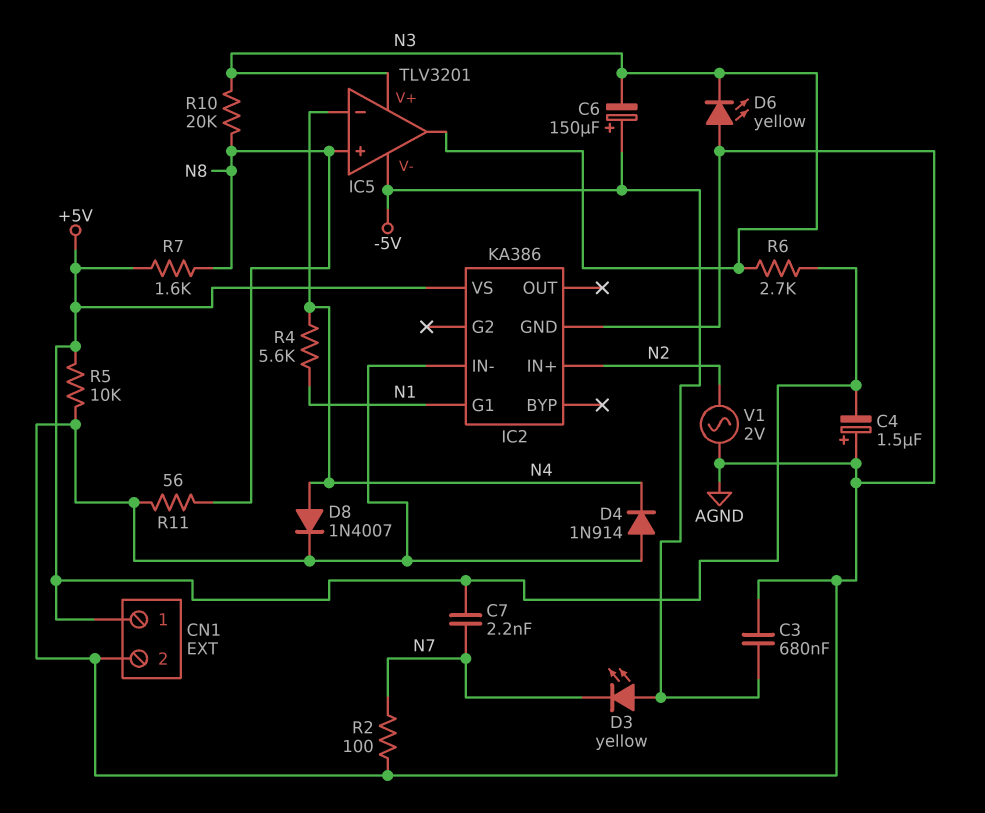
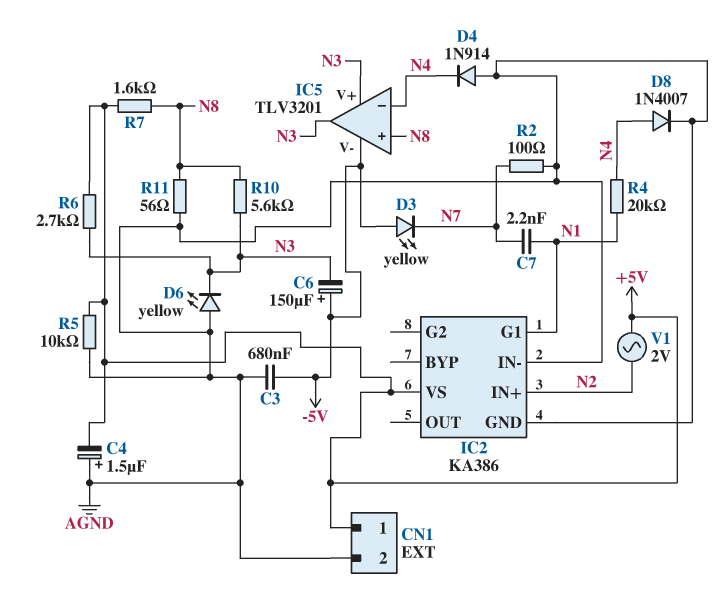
C7: 2.2nF (+5V, N7) -> 2.2nF (N1, N7)
R4: 5.6k (N1, N4) -> 20k (N1, N4)
R10: 20k (N3, N8) -> 5.6k (N3, N8)
V1: AC 2V (AGND, N2) -> AC 2V (+5V, N2)

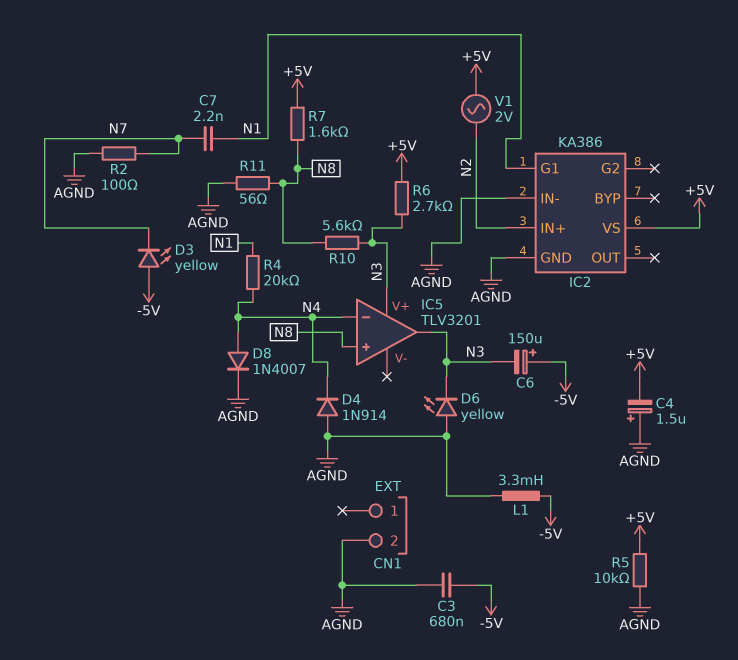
CN1 pin 1: +5V -> none
IC5 pin V-: -5V -> none
L1: none -> 3.3mH (-5V, AGND)

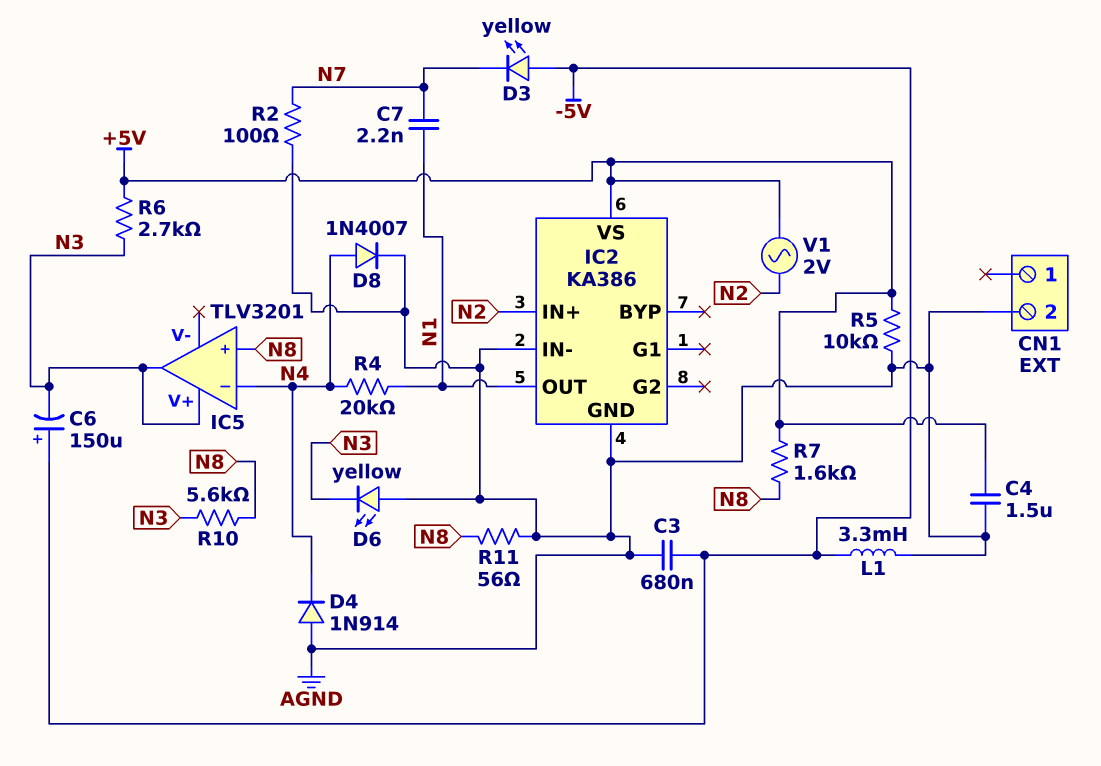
C4: 1.5uF (plus AGND, minus +5V) -> 1.5uF (+5V, AGND)
IC2 pin G1: N1 -> none
IC2 pin OUT: none -> N1

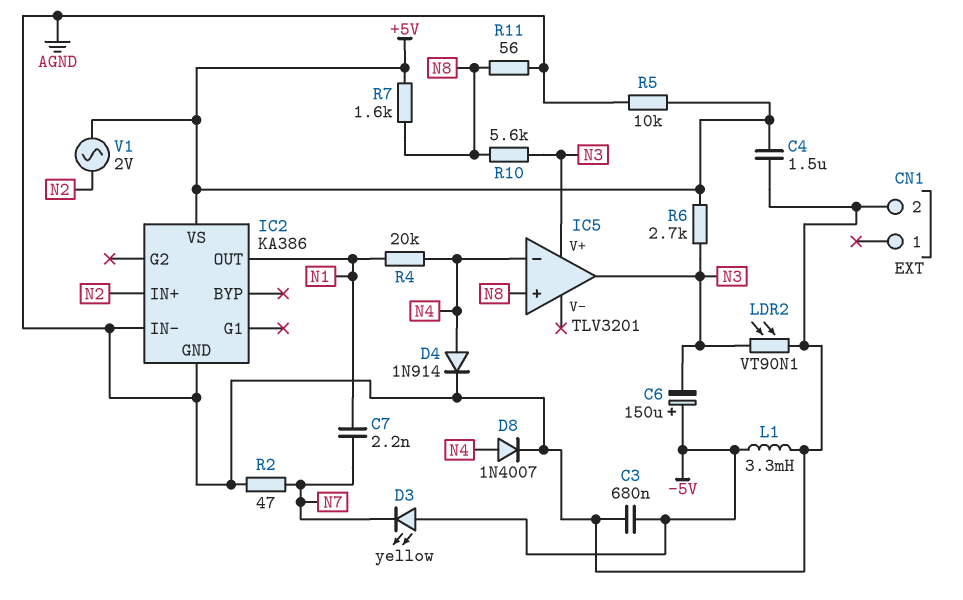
D4: diode 1N914 (A AGND, K N4) -> diode 1N914 (A N4, K AGND)
D6: LED yellow (A AGND, K N3) -> none
LDR2: none -> VT90N1 (AGND, N3)
R2: 100 (AGND, N7) -> 47 (AGND, N7)

